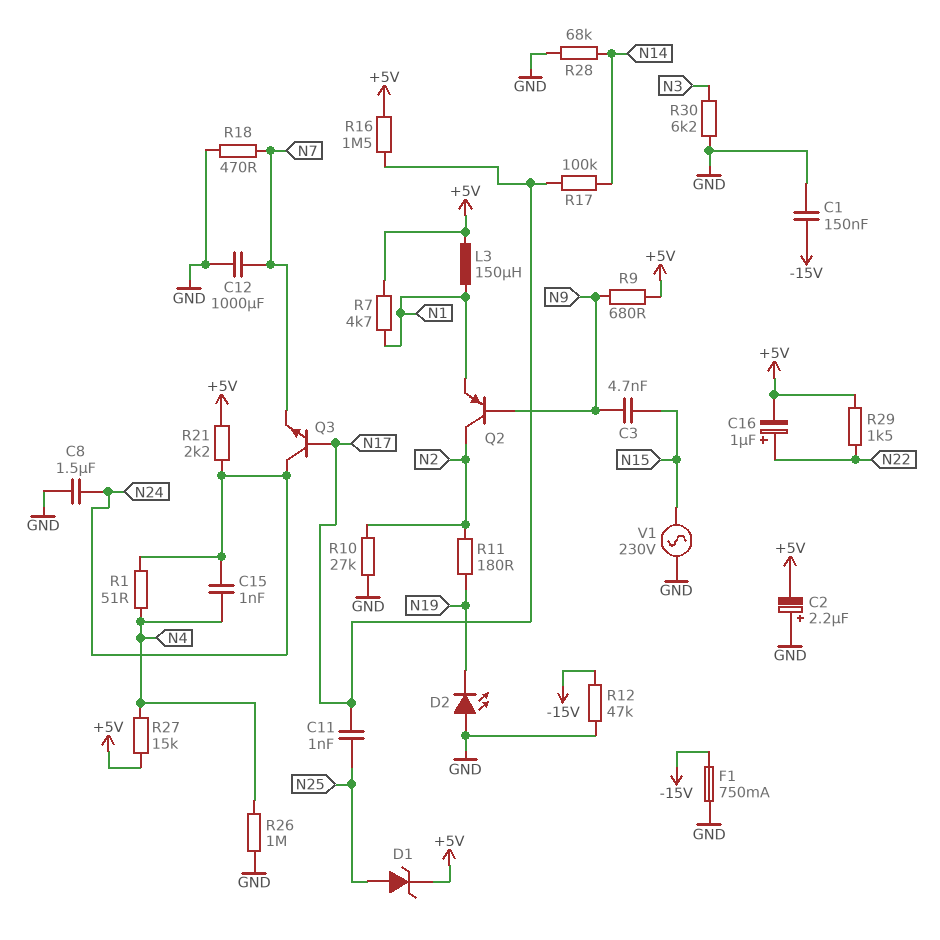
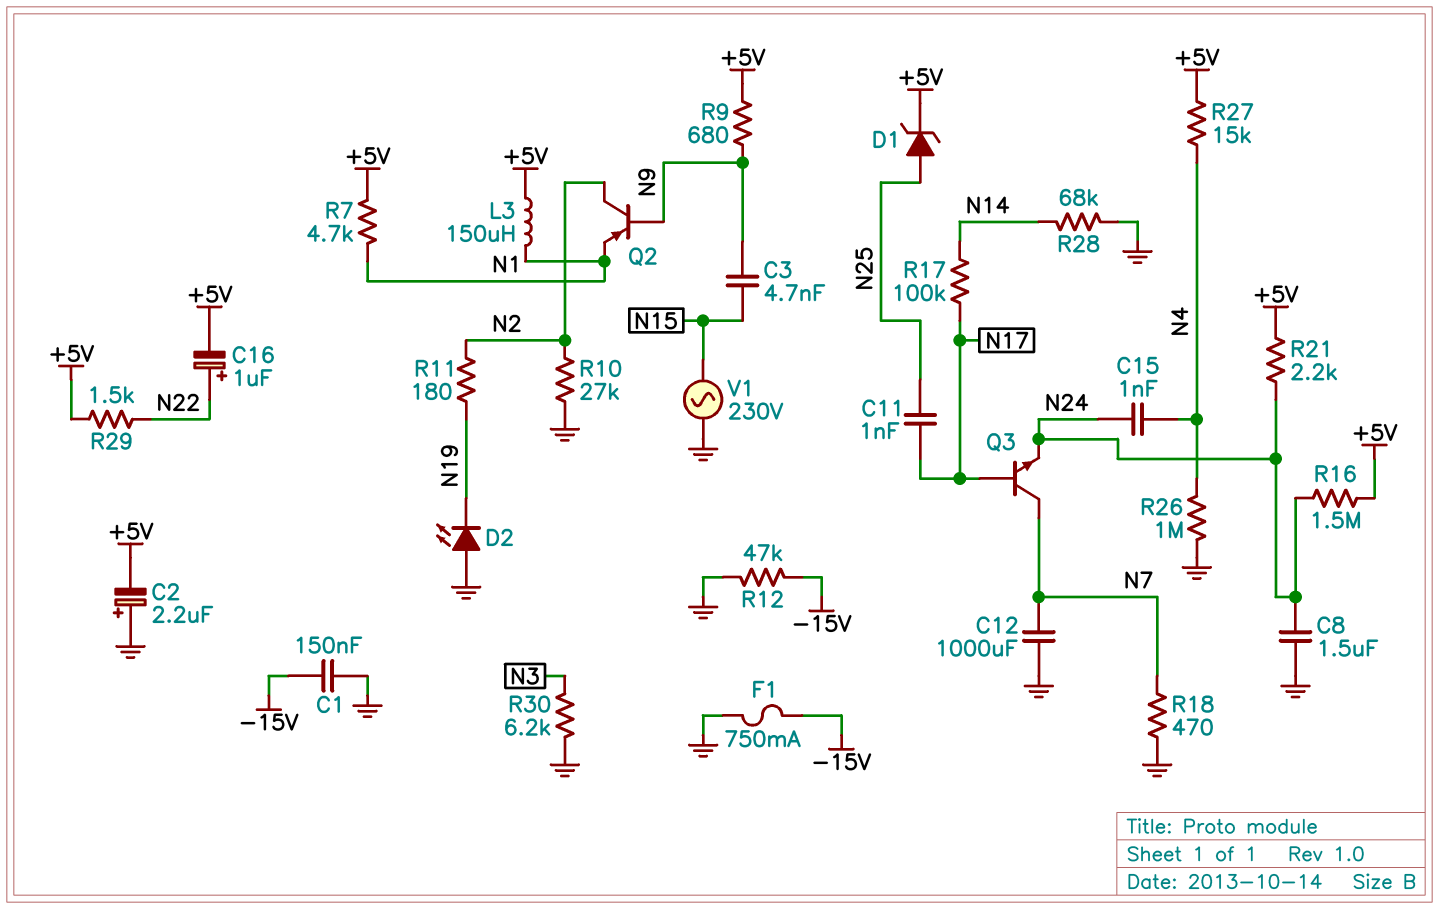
Q3: NPN (B N17, C N24, E N7) -> NPN (B N17, C N7, E N24)
R1: 51 (N4, N24) -> none
R16: 1.5M (+5V, N17) -> 1.5M (+5V, N24)

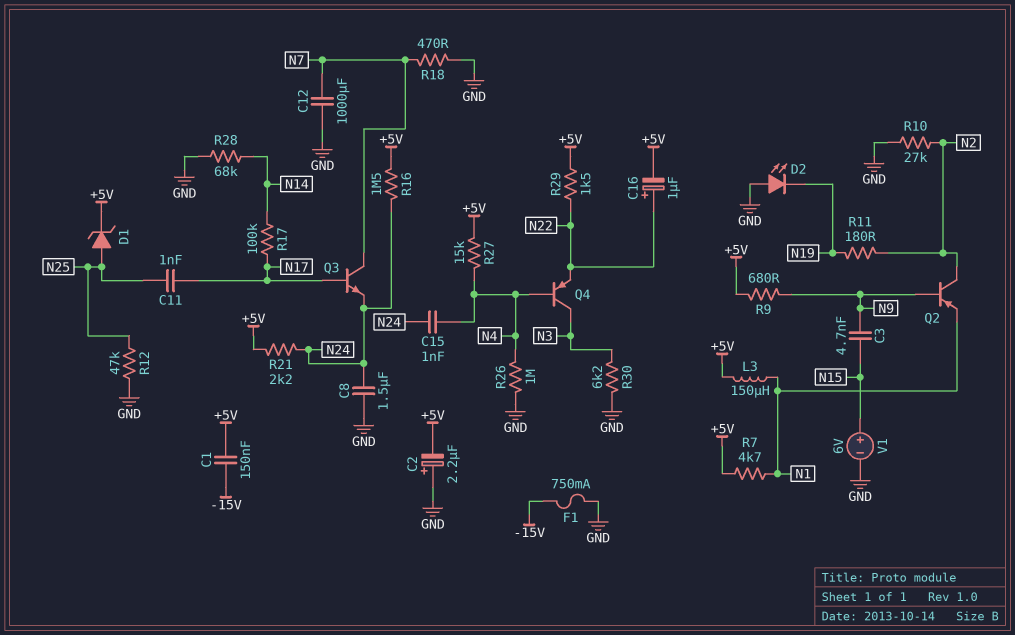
C1: 150nF (-15V, GND) -> 150nF (+5V, -15V)
Q4: none -> PNP (B N4, C N3, E N22)
R12: 47k (-15V, GND) -> 47k (GND, N25)
V1: AC 230V (GND, N15) -> 6V (plus N15, minus GND)

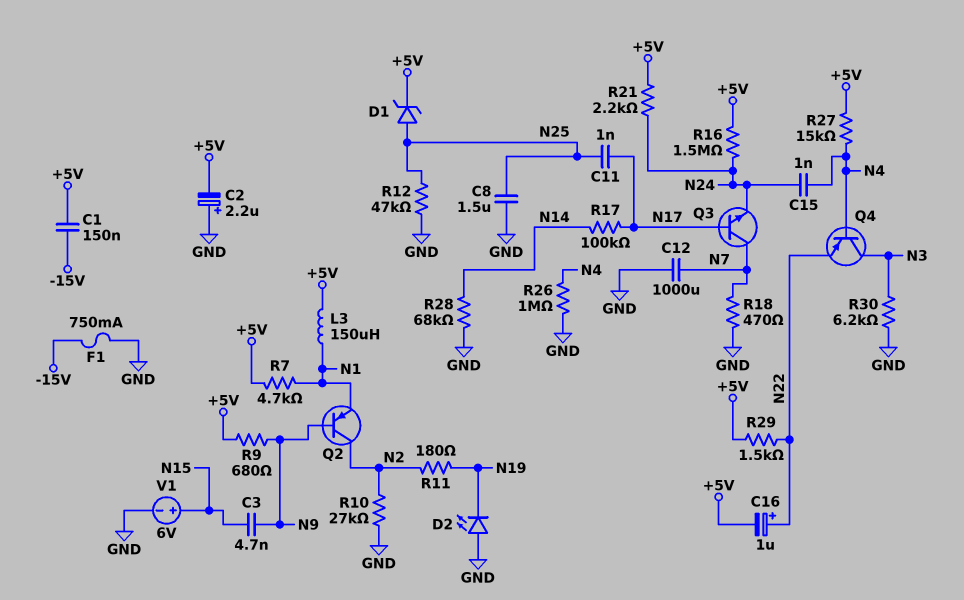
C8: 1.5uF (GND, N24) -> 1.5uF (GND, N25)

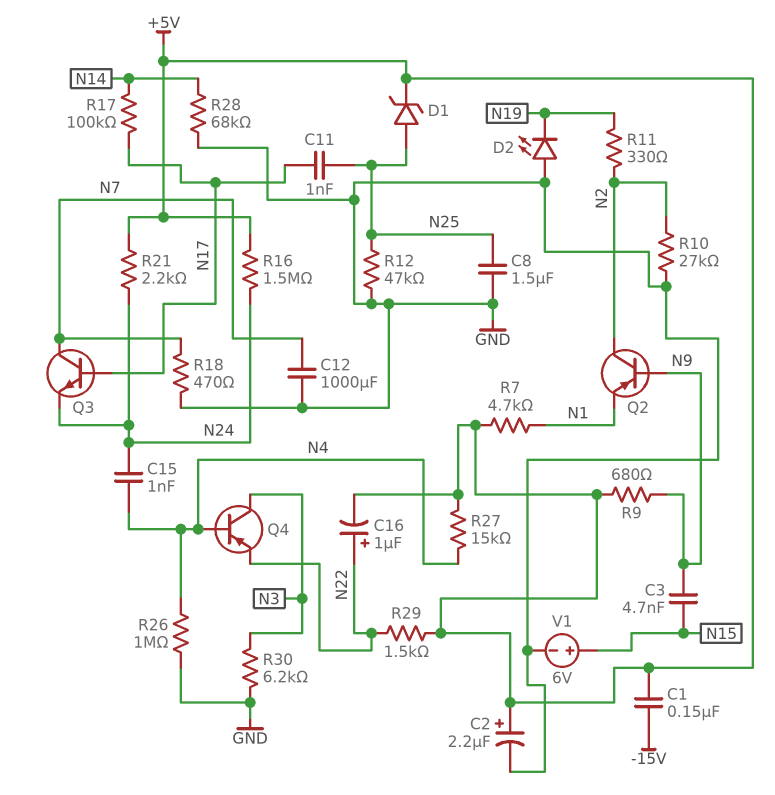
C2: 2.2uF (plus GND, minus +5V) -> 2.2uF (plus +5V, minus GND)
F1: 750mA (-15V, GND) -> none
L3: 150uH (+5V, N1) -> none
R11: 180 (N2, N19) -> 330 (N2, N19)

